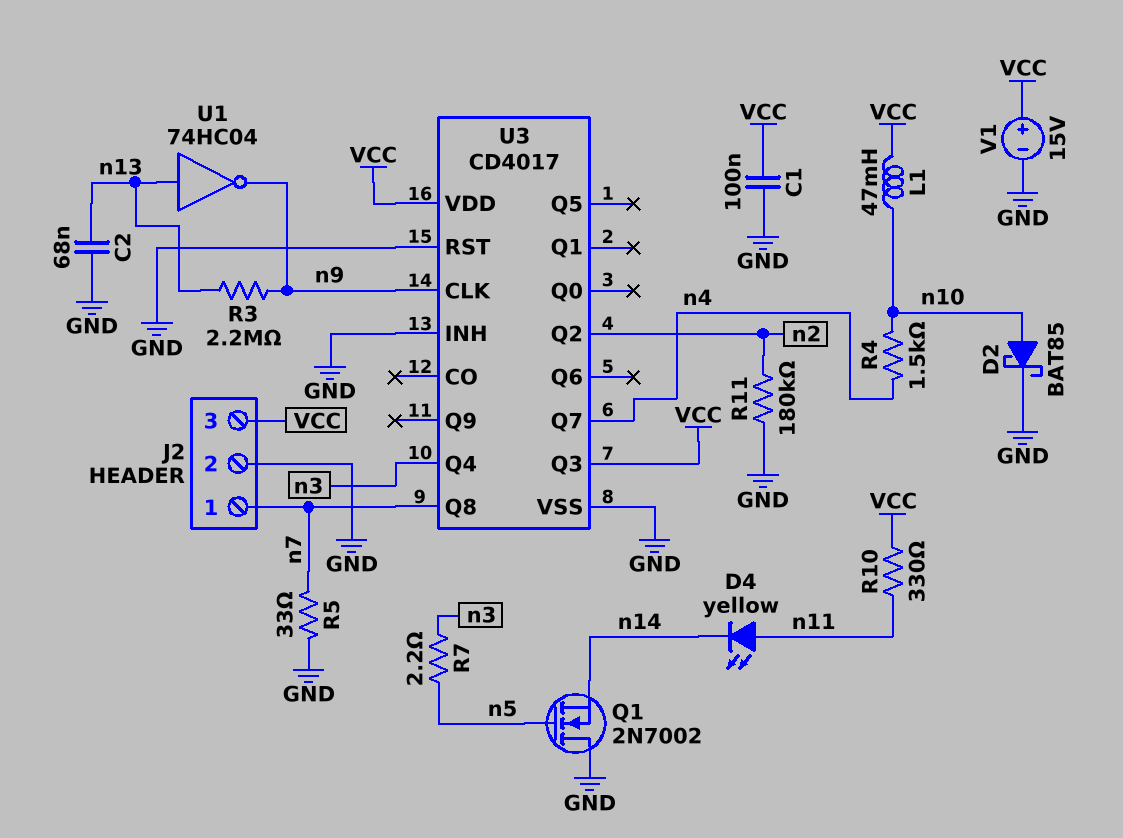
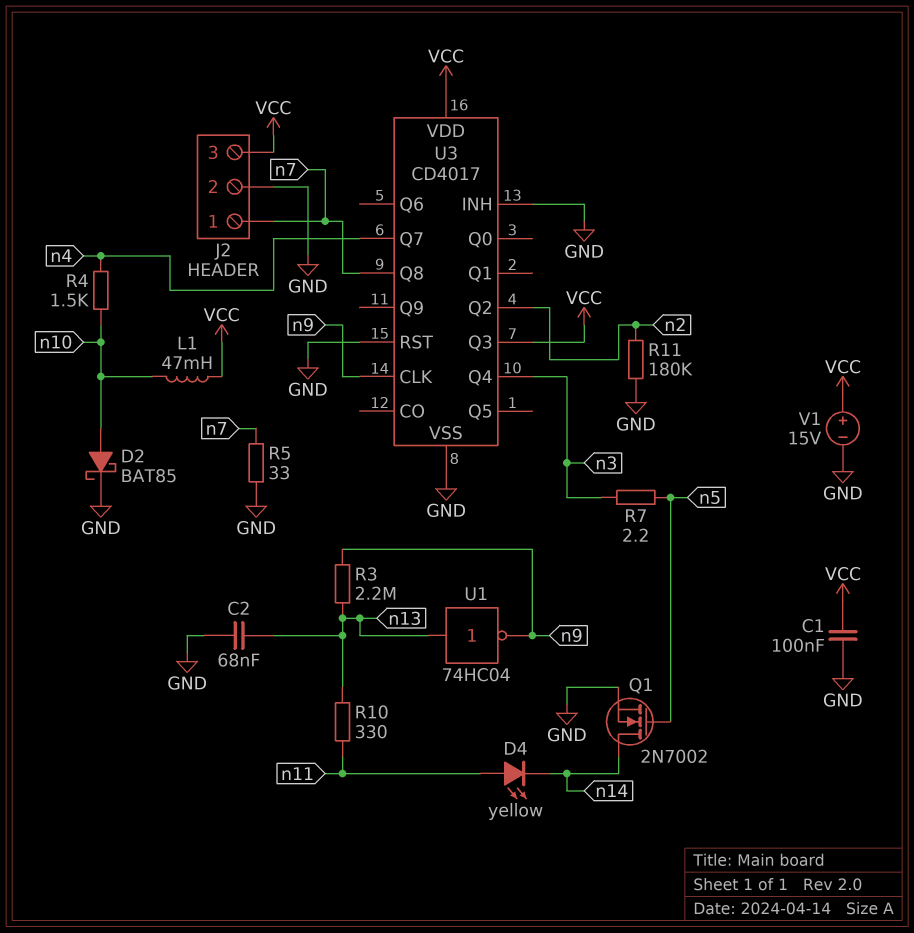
Q1: NMOS 2N7002 (G n5, D GND, S n14) -> NMOS 2N7002 (G n5, D n14, S GND)
R10: 330 (VCC, n11) -> 330 (n11, n13)

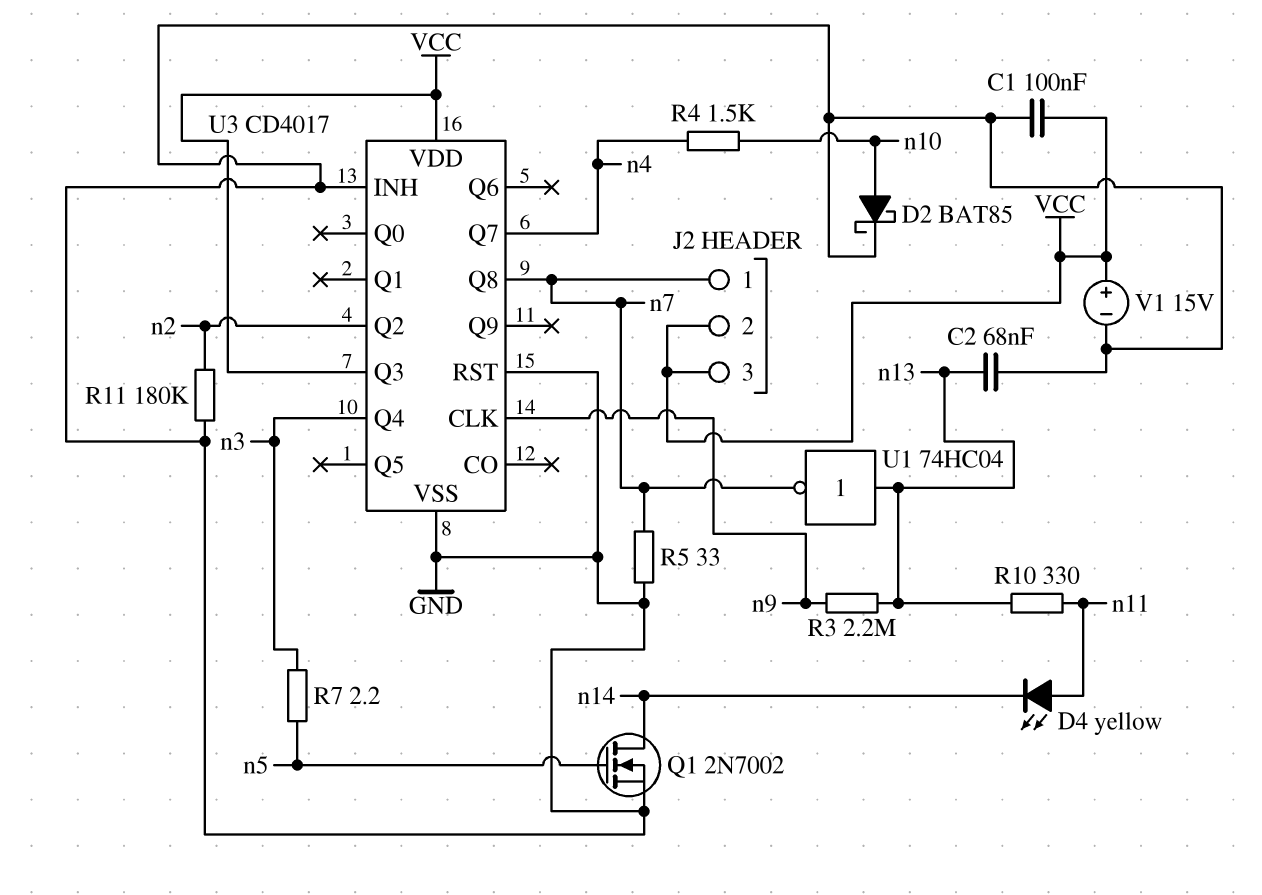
J2 pin 2: GND -> VCC
L1: 47mH (VCC, n10) -> none
U1: NOT 74HC04 (in n13, out n9) -> NOT 74HC04 (in n13, out n7)

